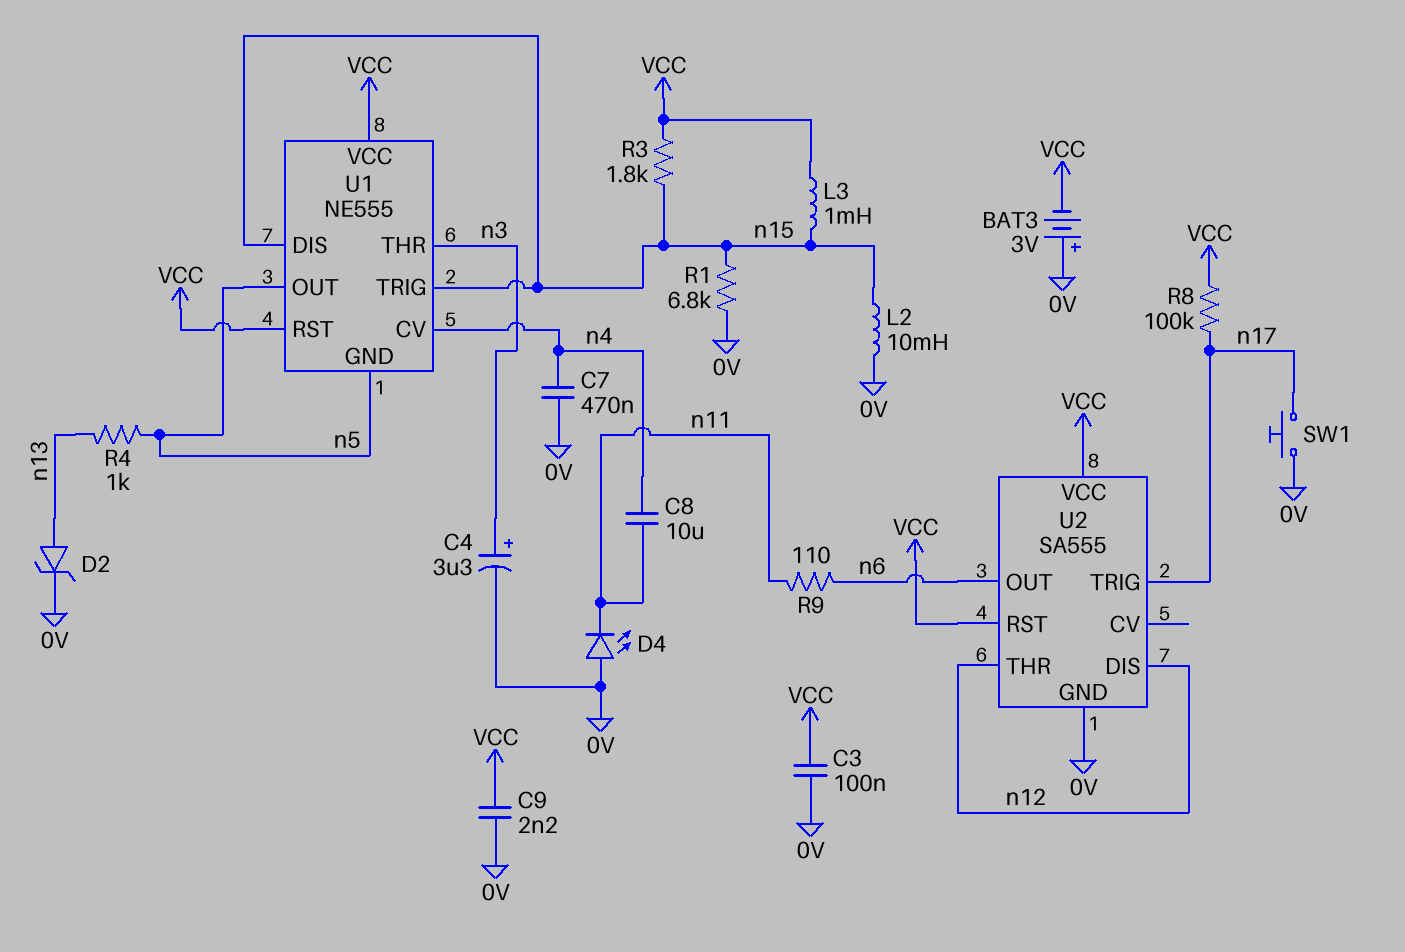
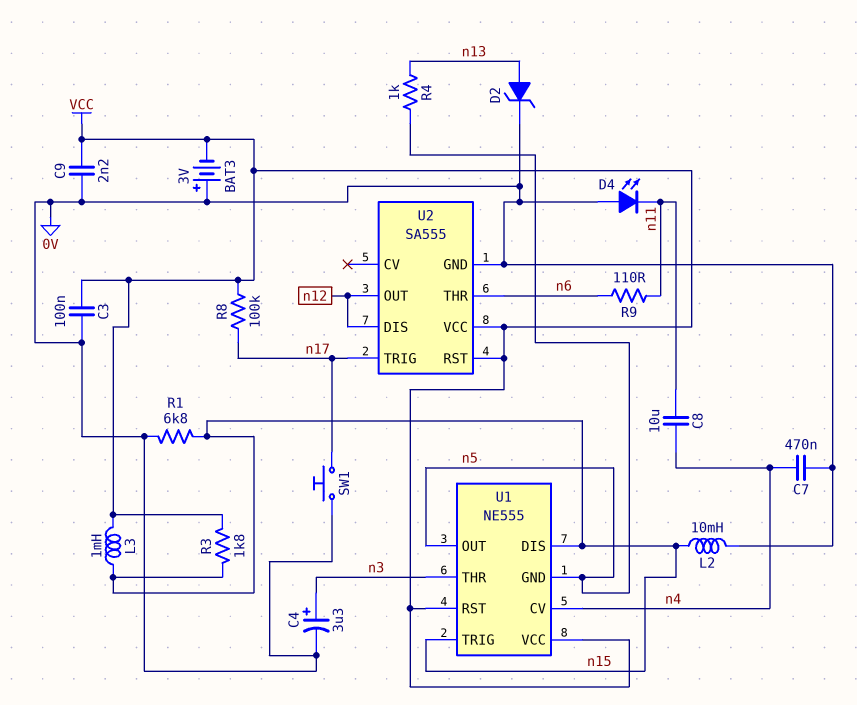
U2 pin OUT: n6 -> n12
U2 pin THR: n12 -> n6

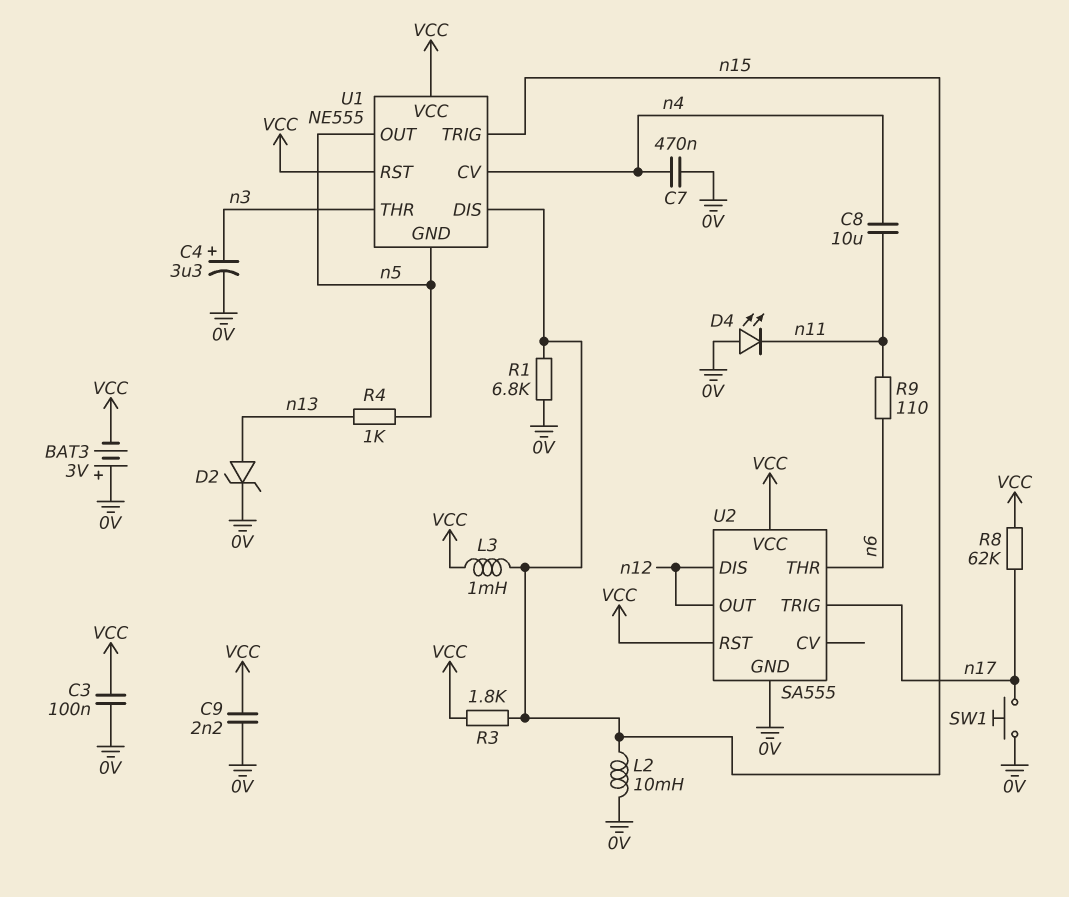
R8: 100k (VCC, n17) -> 62k (VCC, n17)

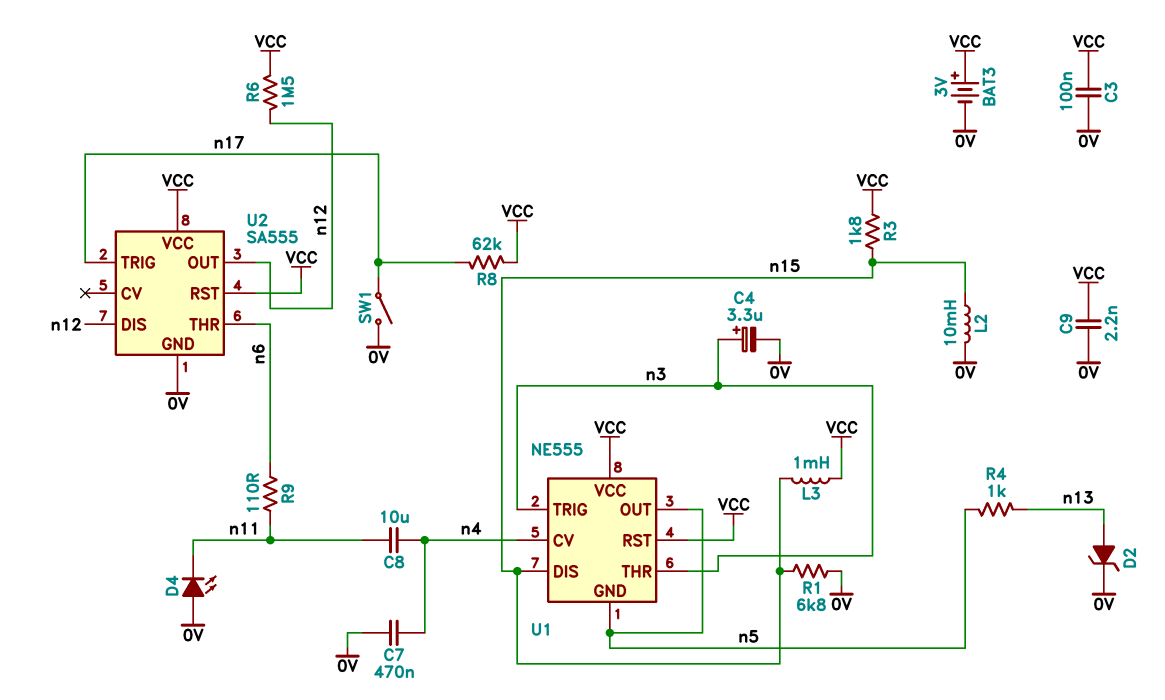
BAT3: 3V (plus 0V, minus VCC) -> 3V (plus VCC, minus 0V)
R6: none -> 1.5M (VCC, n12)
SW1: button (0V, n17) -> switch (0V, n17)
U1 pin TRIG: n15 -> n3

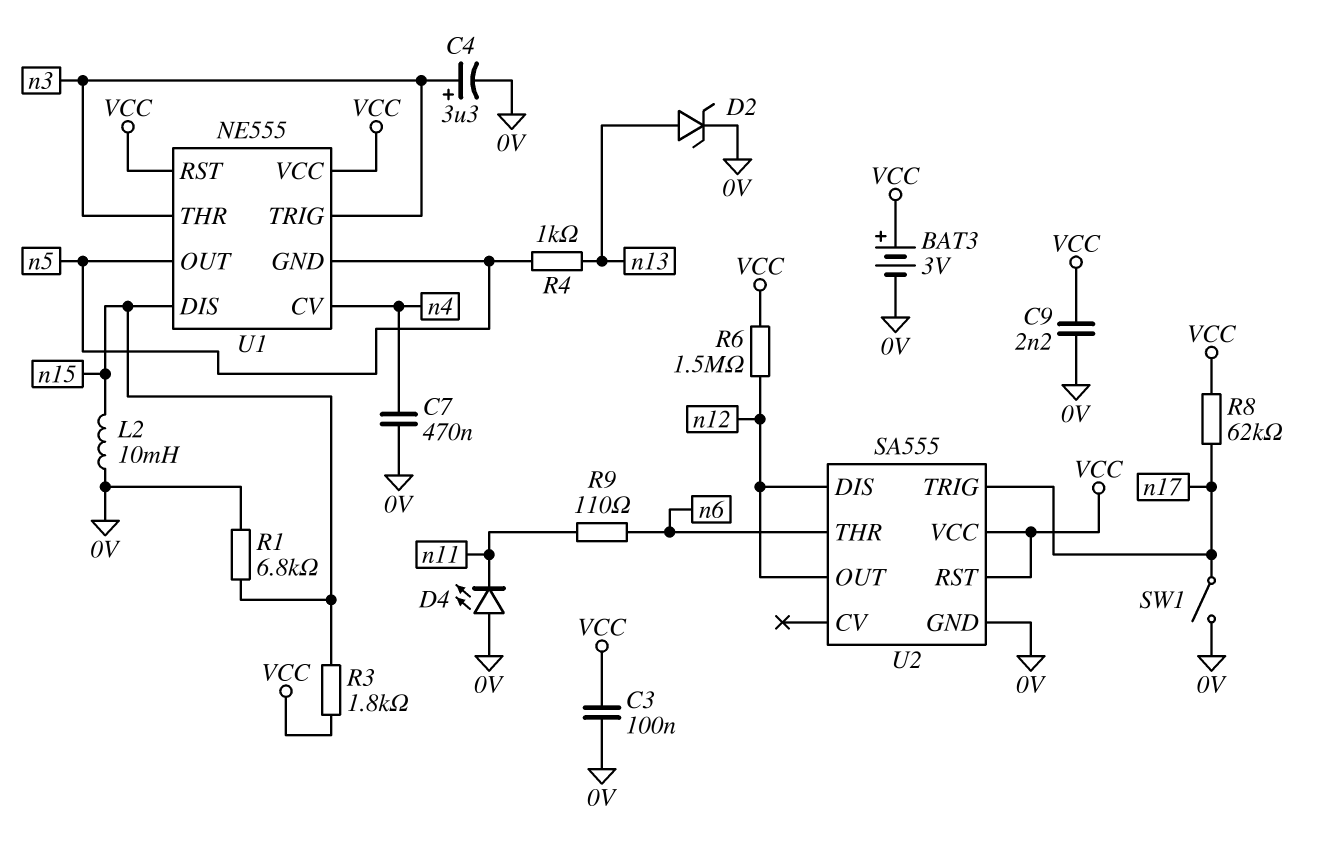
C8: 10uF (n4, n11) -> none
L3: 1mH (VCC, n15) -> none

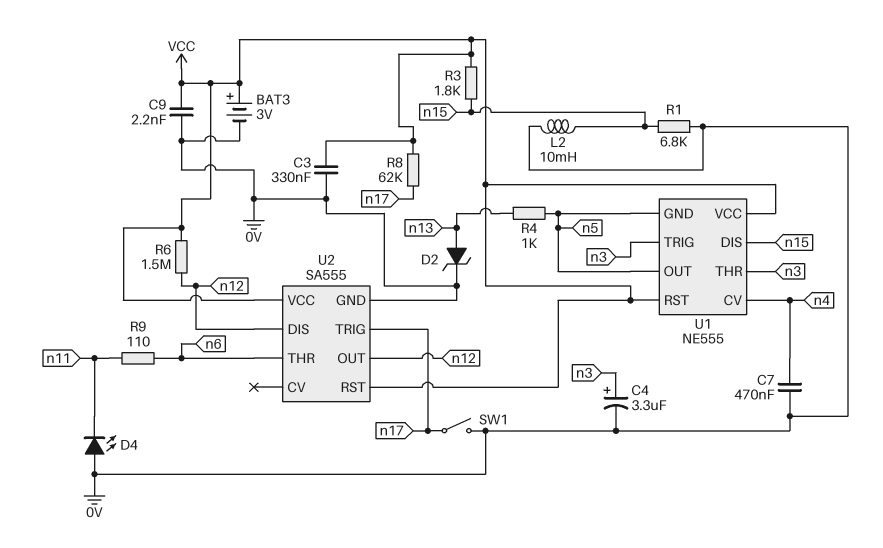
C3: 100nF (0V, VCC) -> 330nF (0V, VCC)

